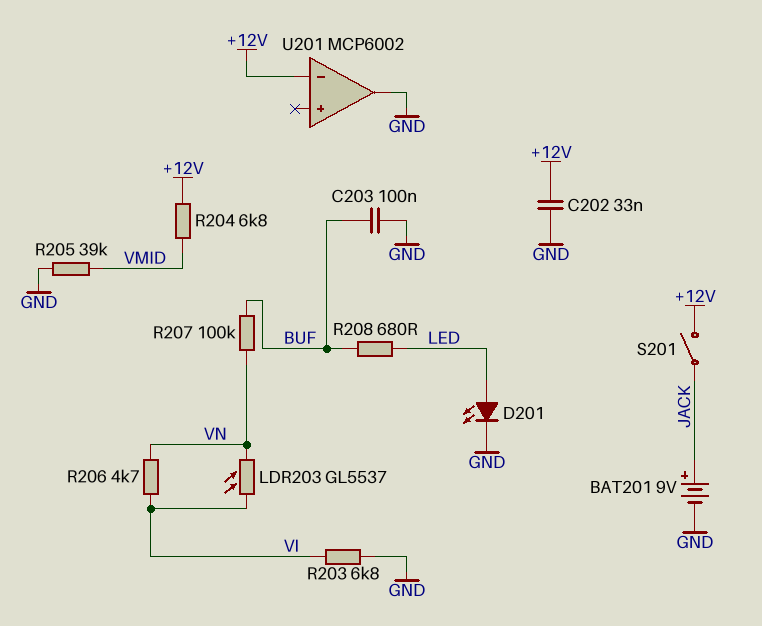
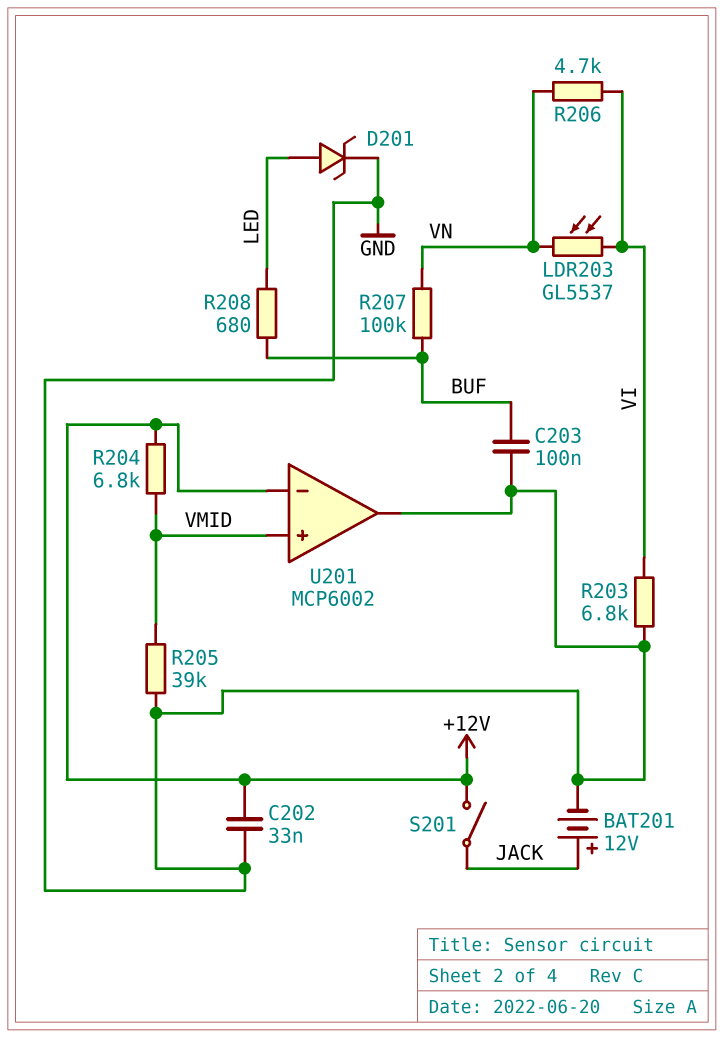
BAT201: 9V (plus JACK, minus GND) -> 12V (plus JACK, minus GND)
D201: LED (A LED, K GND) -> zener (A LED, K GND)
U201 pin in+: none -> VMID

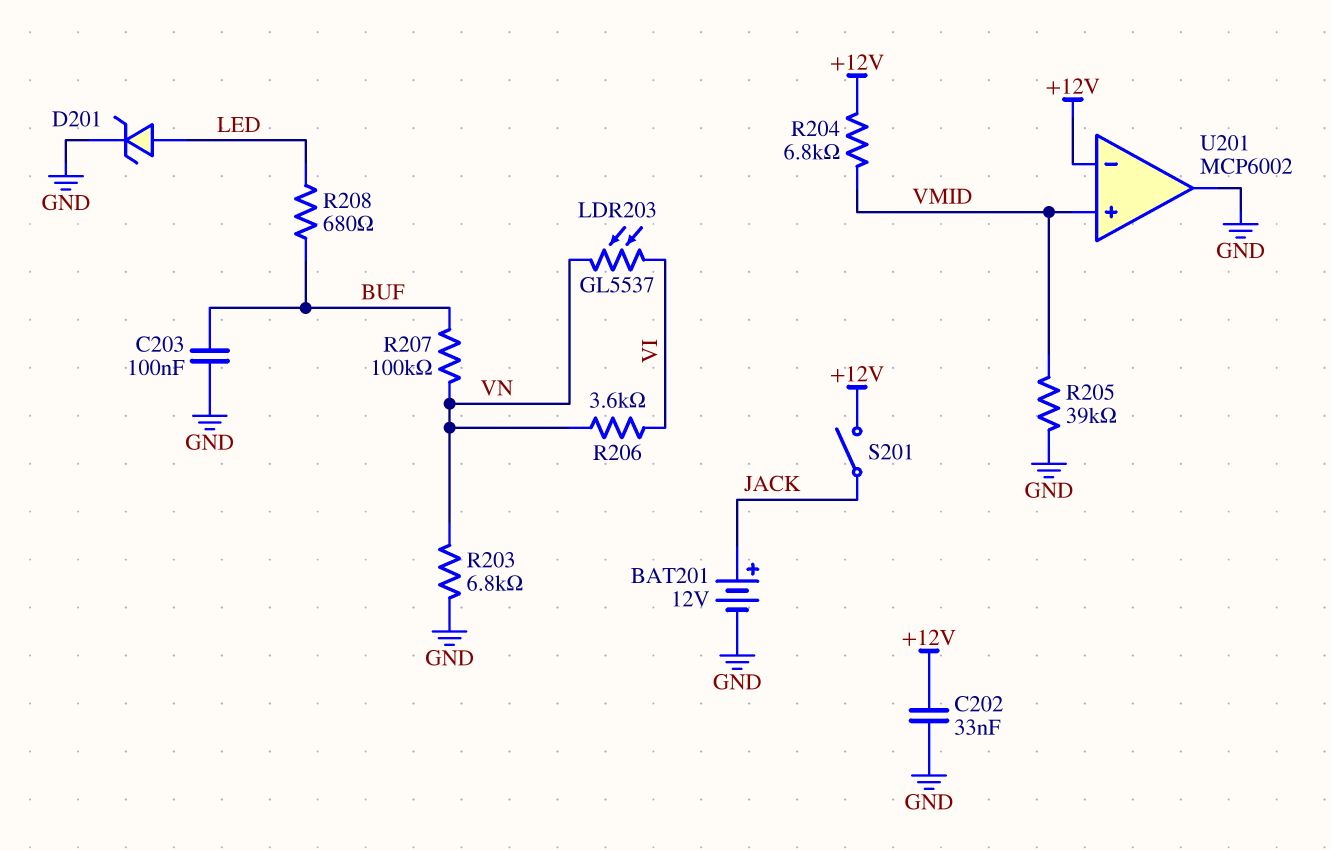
R203: 6.8k (GND, VI) -> 6.8k (GND, VN)
R206: 4.7k (VI, VN) -> 3.6k (VI, VN)

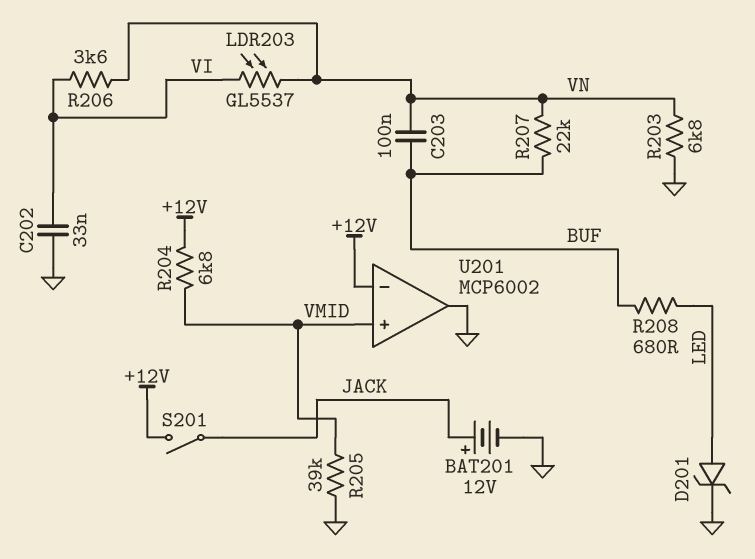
C202: 33nF (+12V, GND) -> 33nF (GND, VI)
C203: 100nF (BUF, GND) -> 100nF (BUF, VN)
R207: 100k (BUF, VN) -> 22k (BUF, VN)

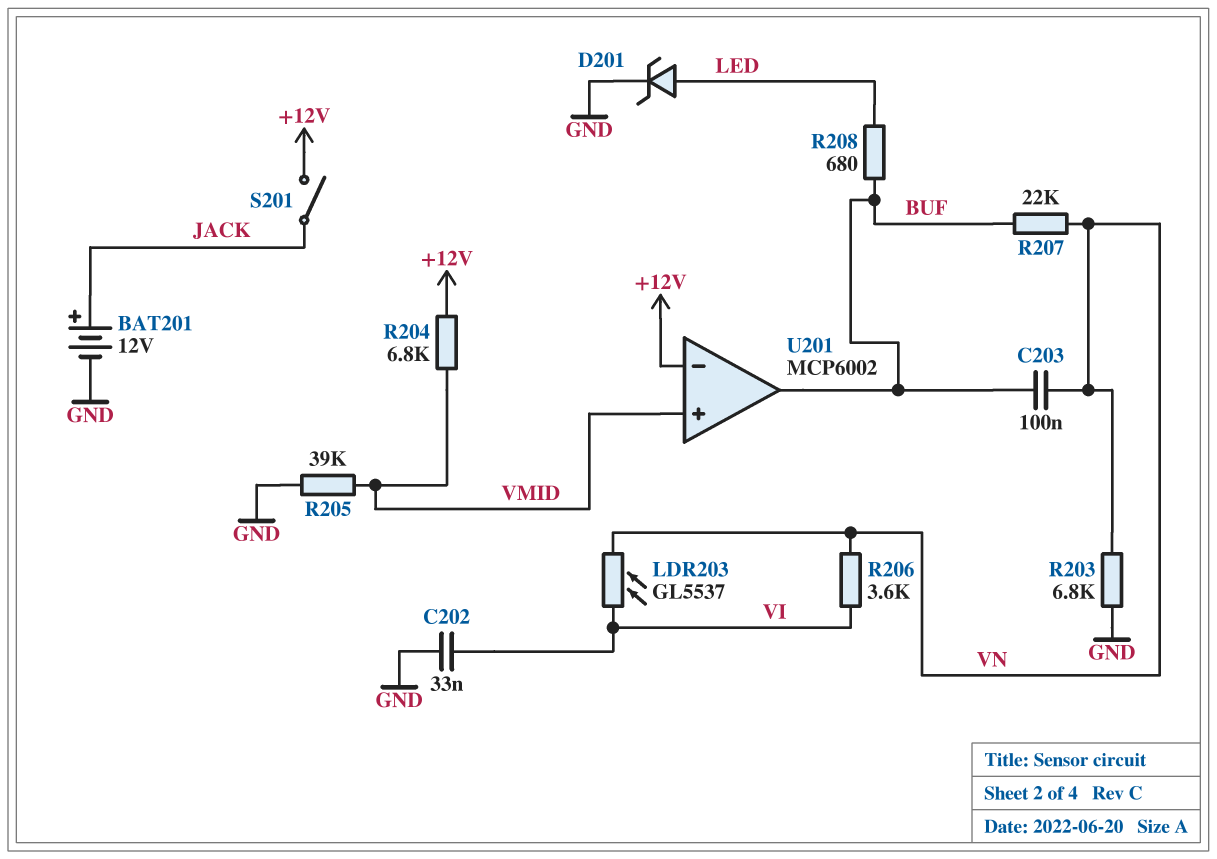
U201 pin out: GND -> BUF

